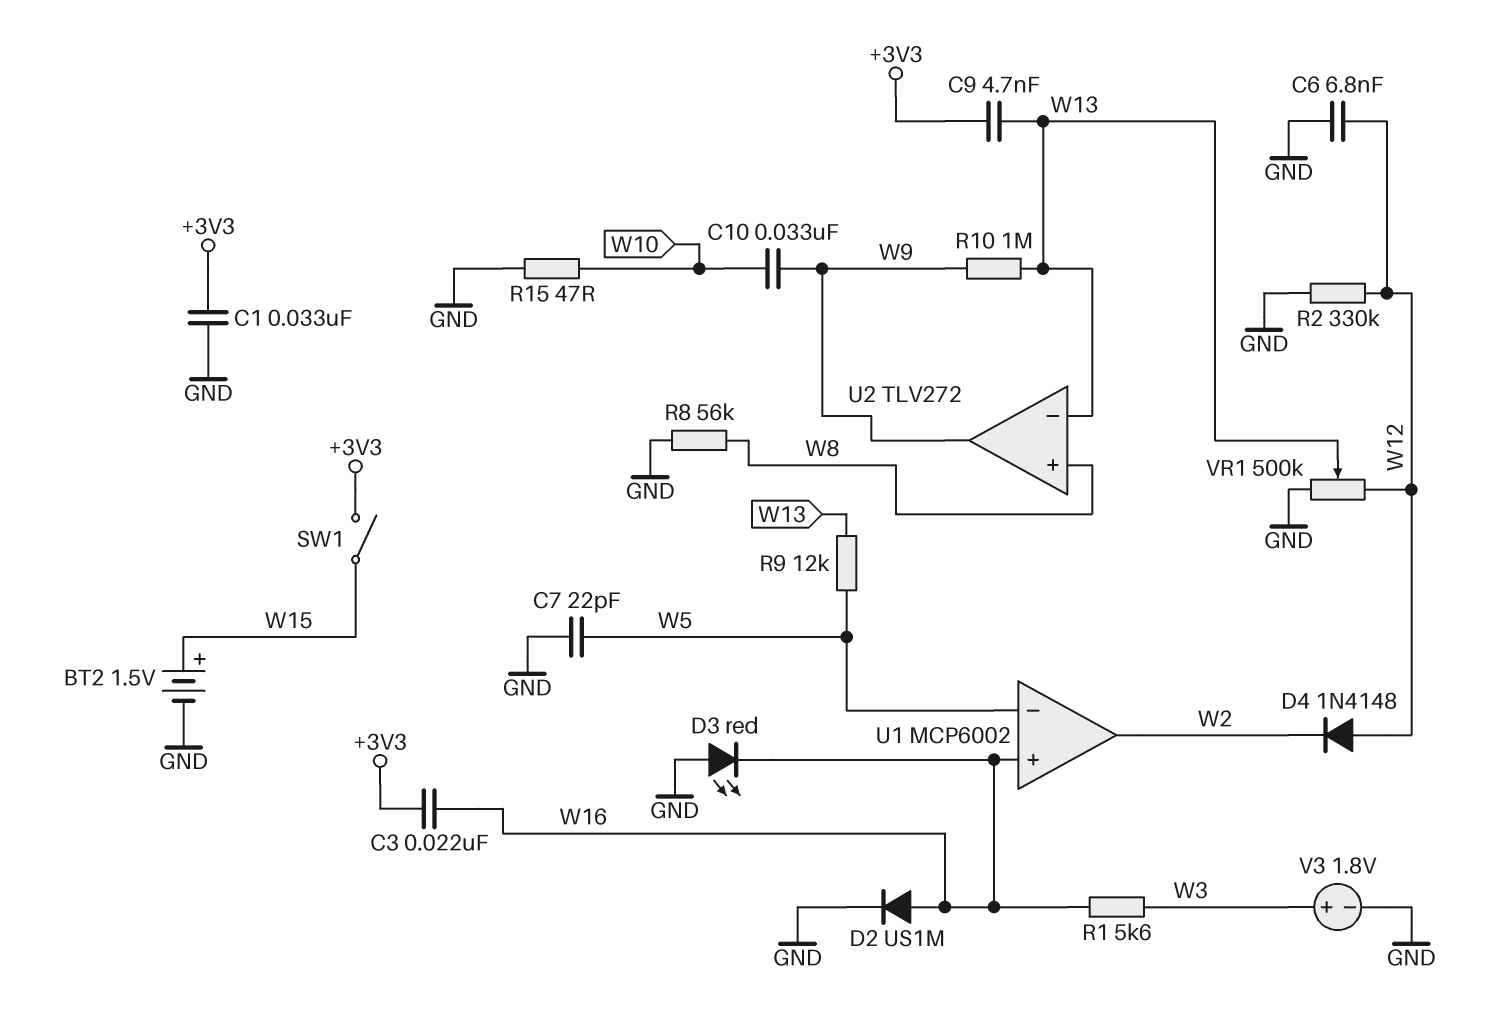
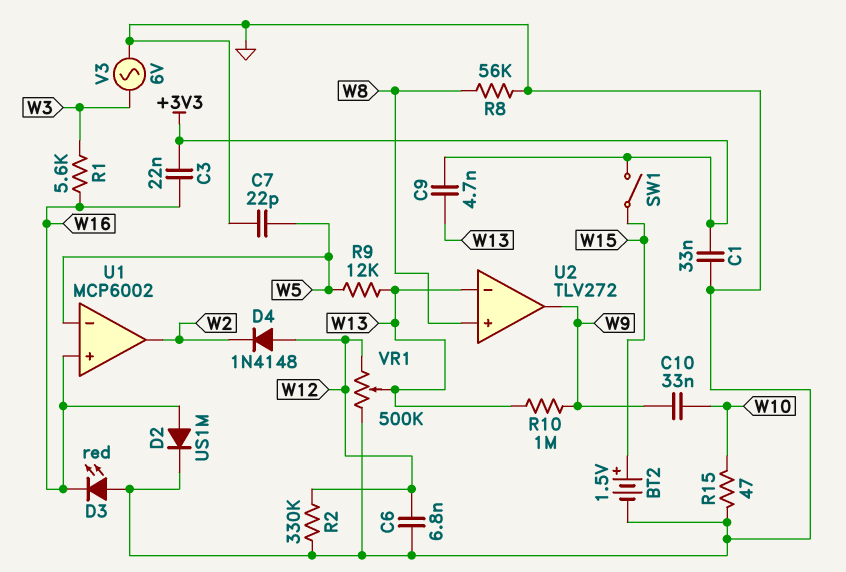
V3: 1.8V (plus W3, minus GND) -> AC 6V (GND, W3)

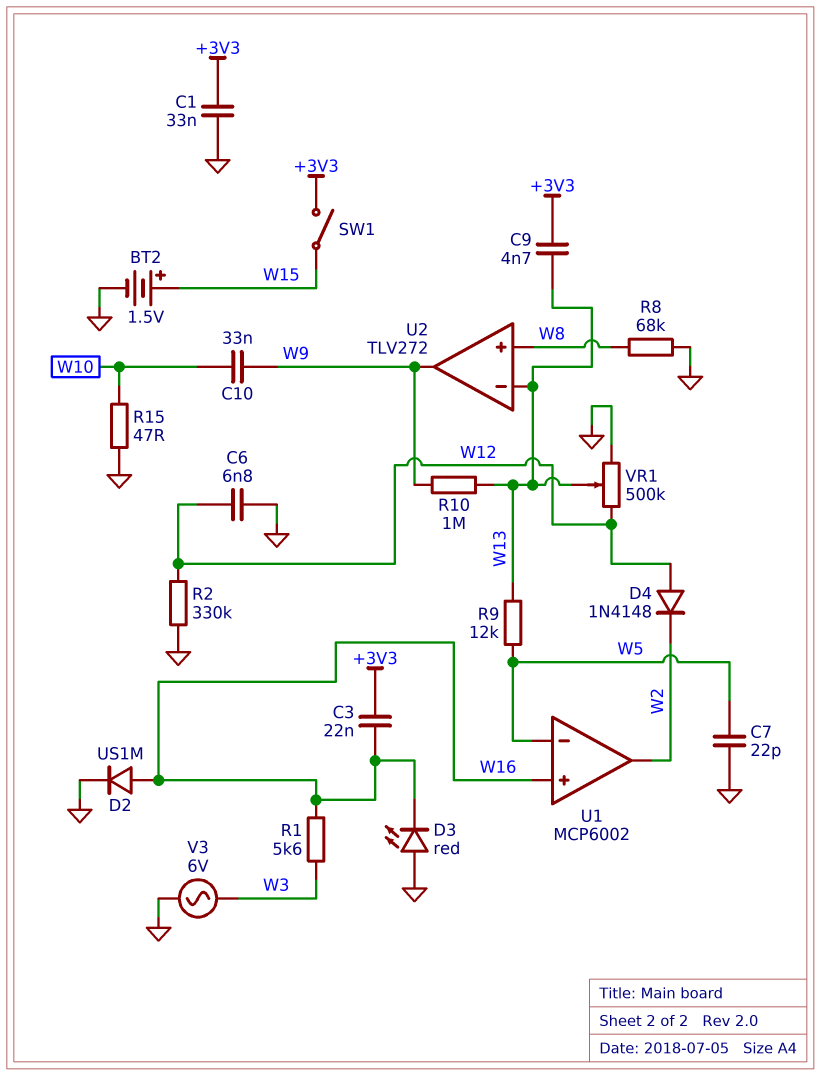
R8: 56k (GND, W8) -> 68k (GND, W8)

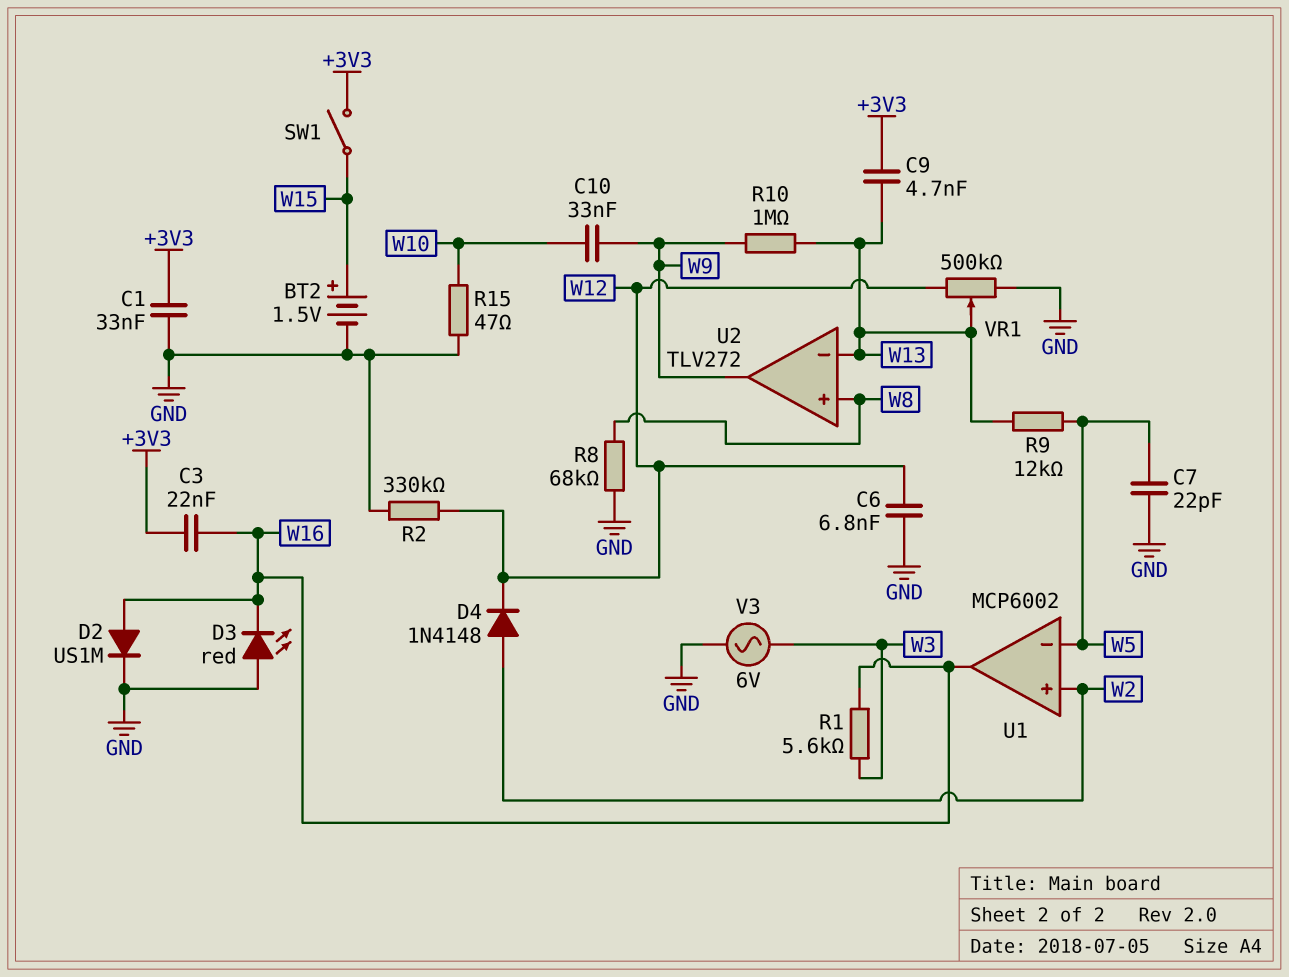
D4: diode 1N4148 (A W12, K W2) -> diode 1N4148 (A W2, K W12)
U1 pin in+: W16 -> W2
U1 pin out: W2 -> W16

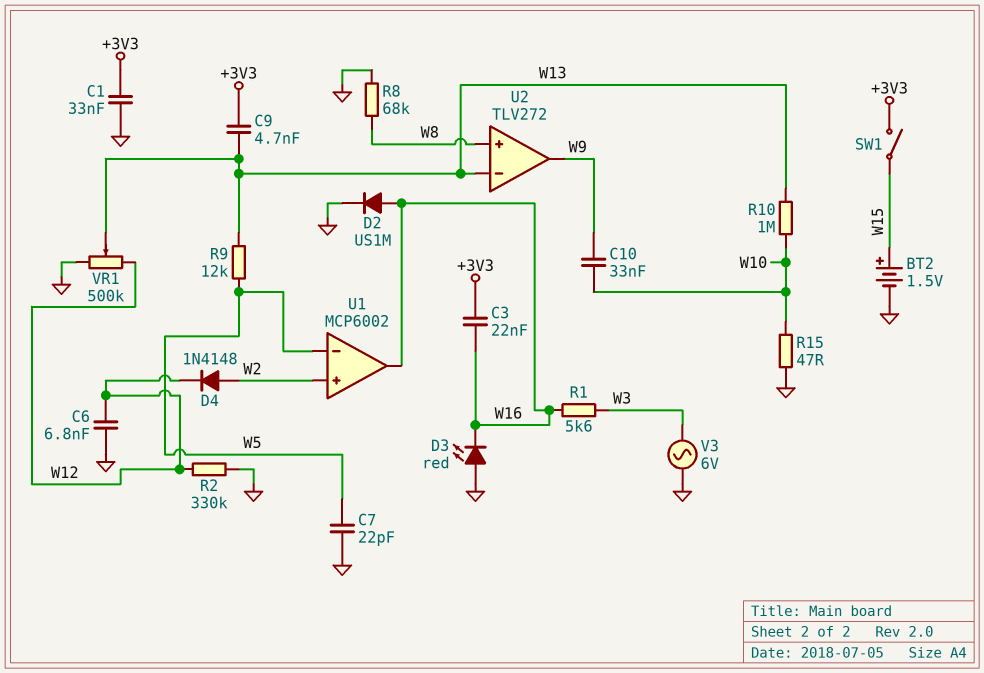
R10: 1M (W9, W13) -> 1M (W10, W13)

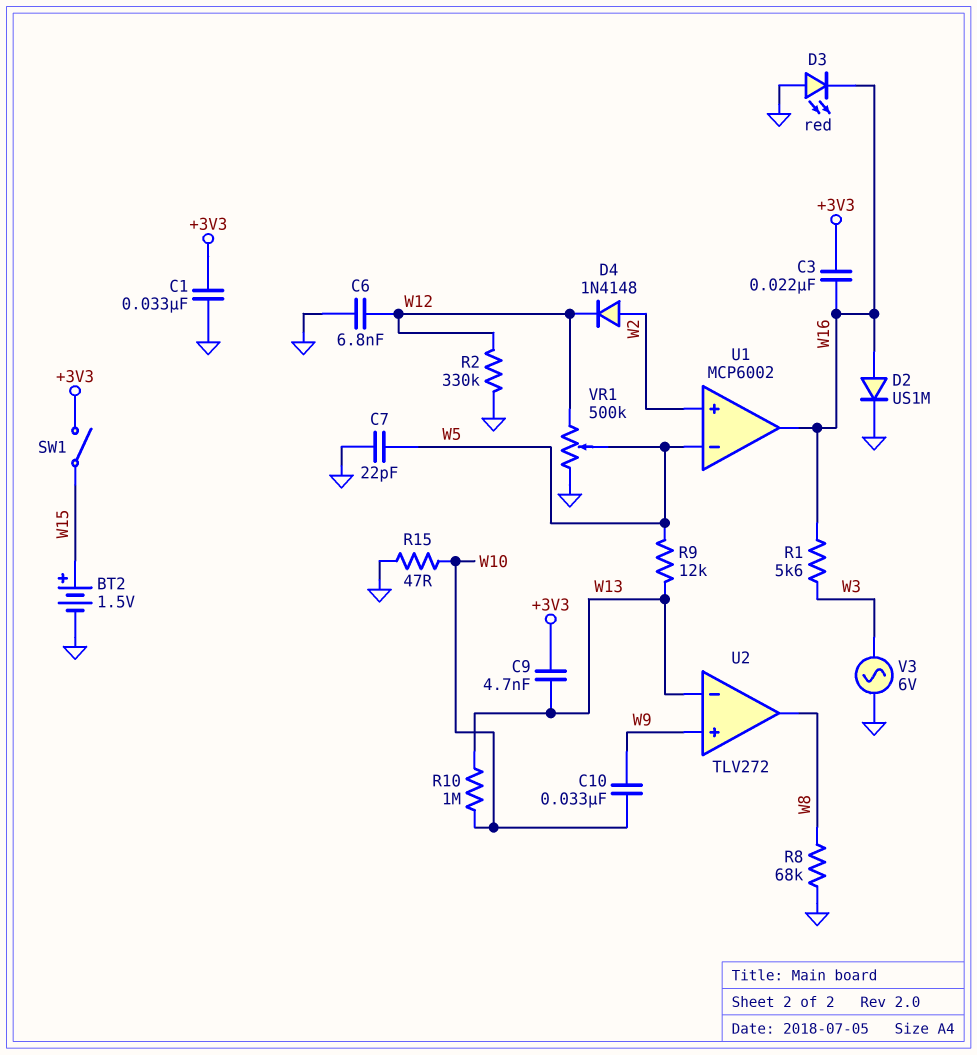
U2 pin in+: W8 -> W9
U2 pin out: W9 -> W8
VR1: 500k (GND, W12, wiper W13) -> 500k (GND, W12, wiper W5)

